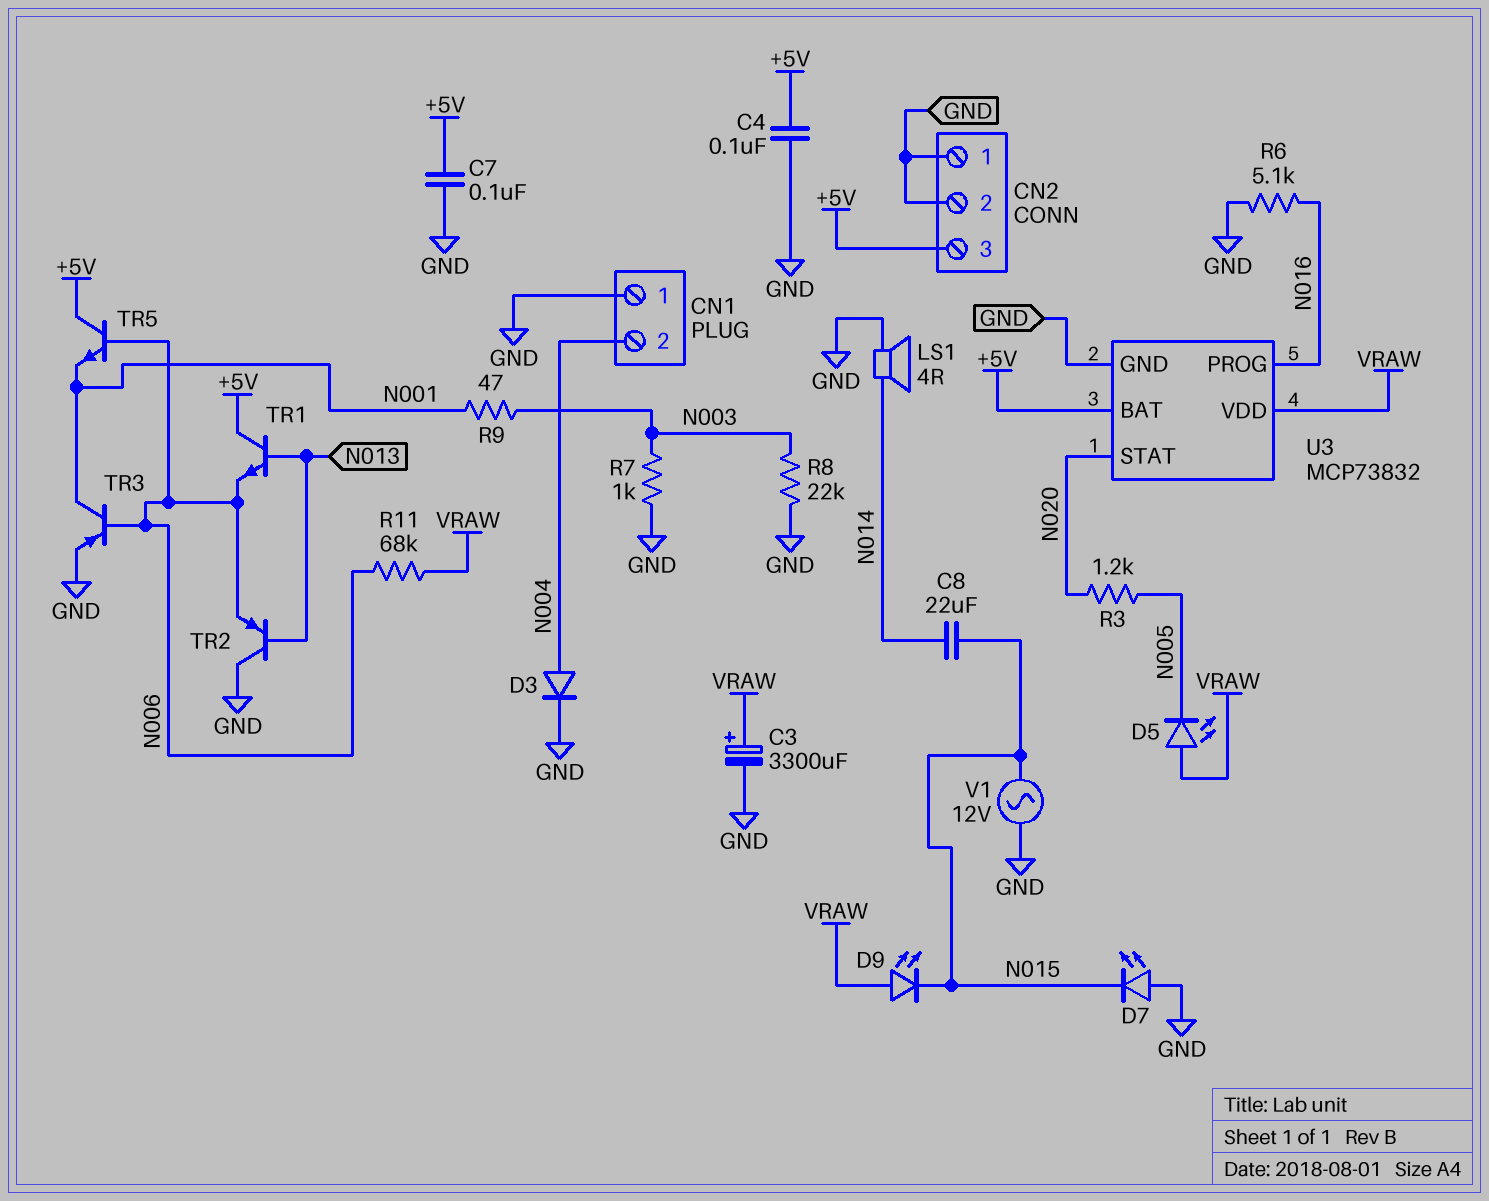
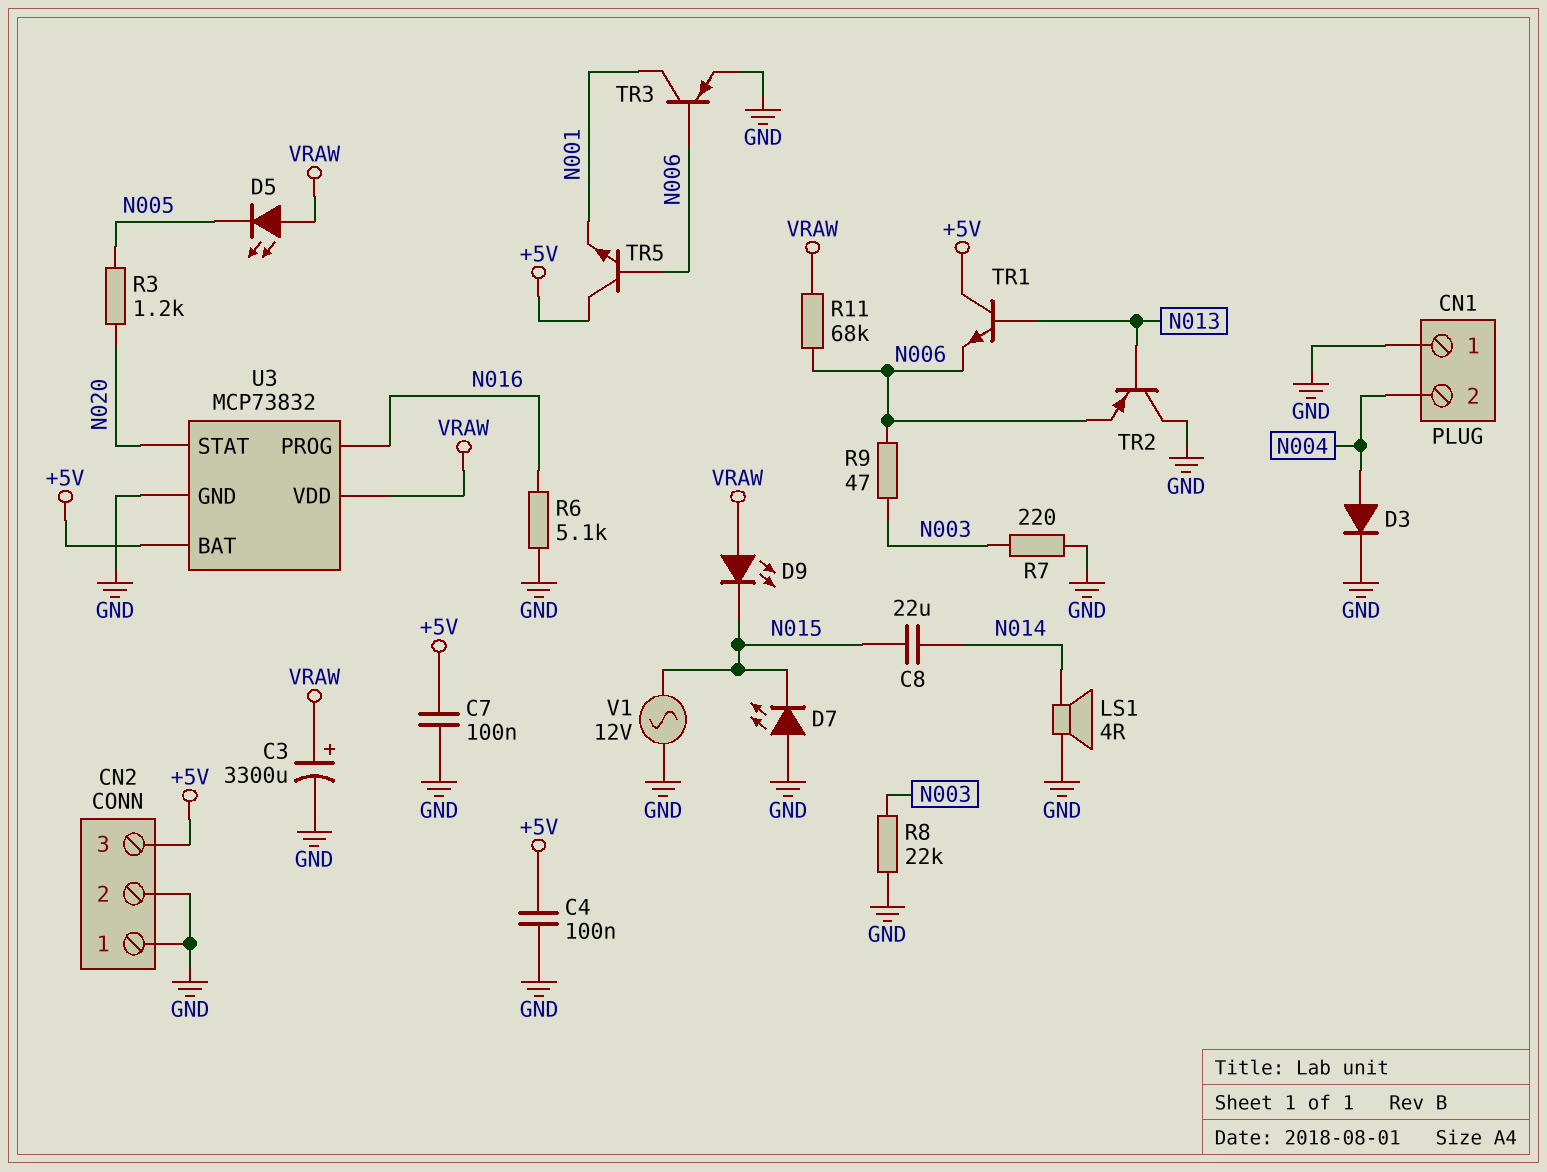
R7: 1k (GND, N003) -> 220 (GND, N003)
R9: 47 (N001, N003) -> 47 (N003, N006)

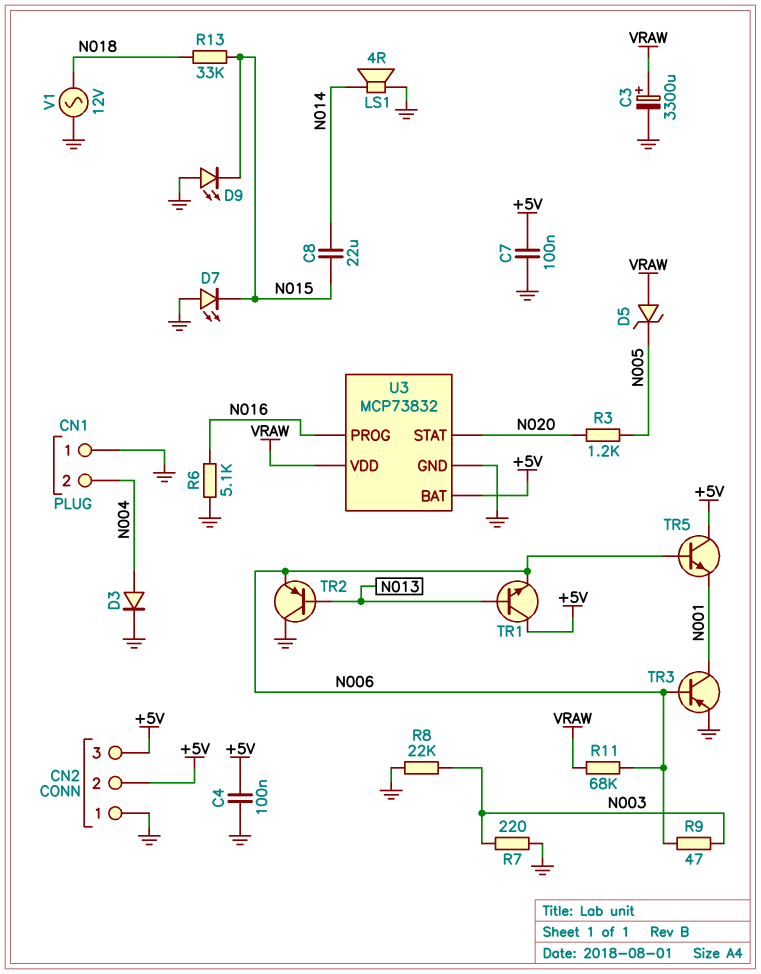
CN2 pin 2: GND -> +5V
D5: LED (A VRAW, K N005) -> zener (A VRAW, K N005)
D9: LED (A VRAW, K N015) -> LED (A GND, K N015)
R13: none -> 33k (N015, N018)
V1: AC 12V (GND, N015) -> AC 12V (GND, N018)

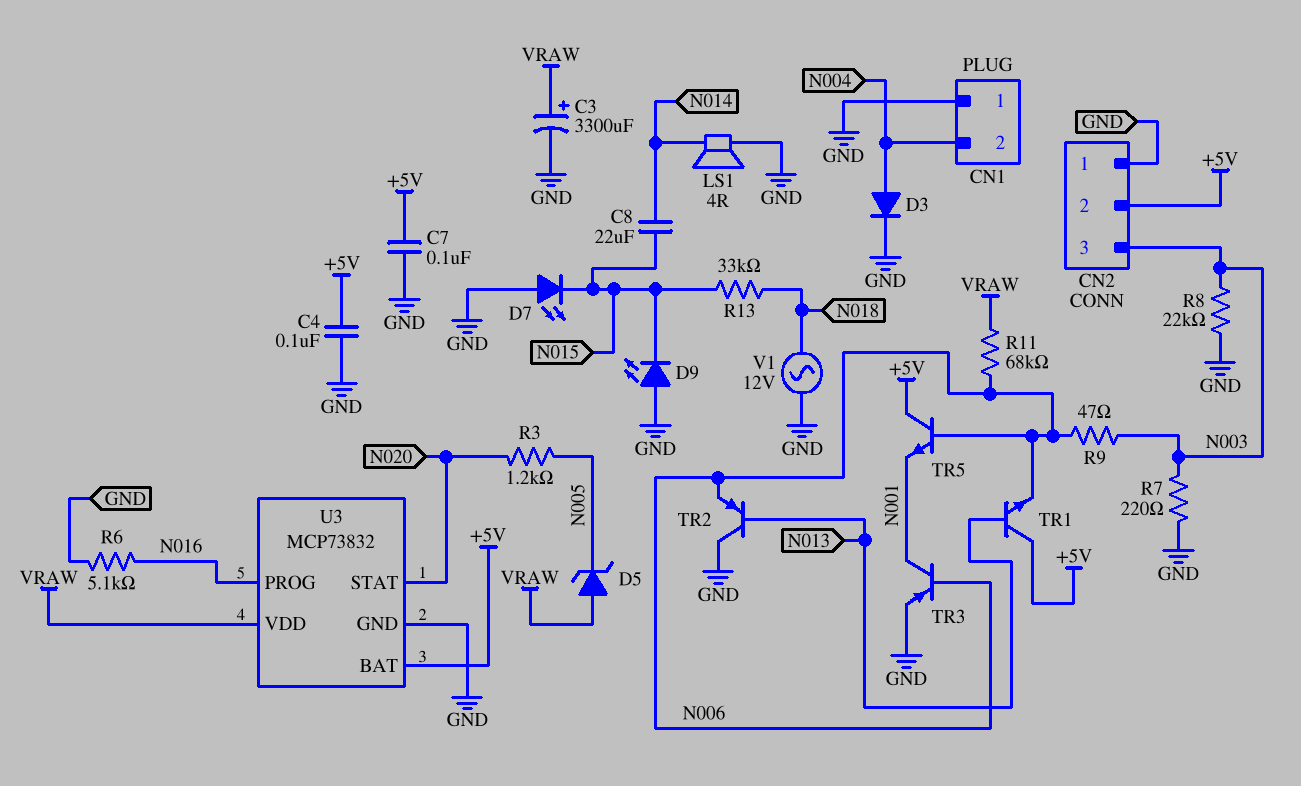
CN2 pin 3: +5V -> N003

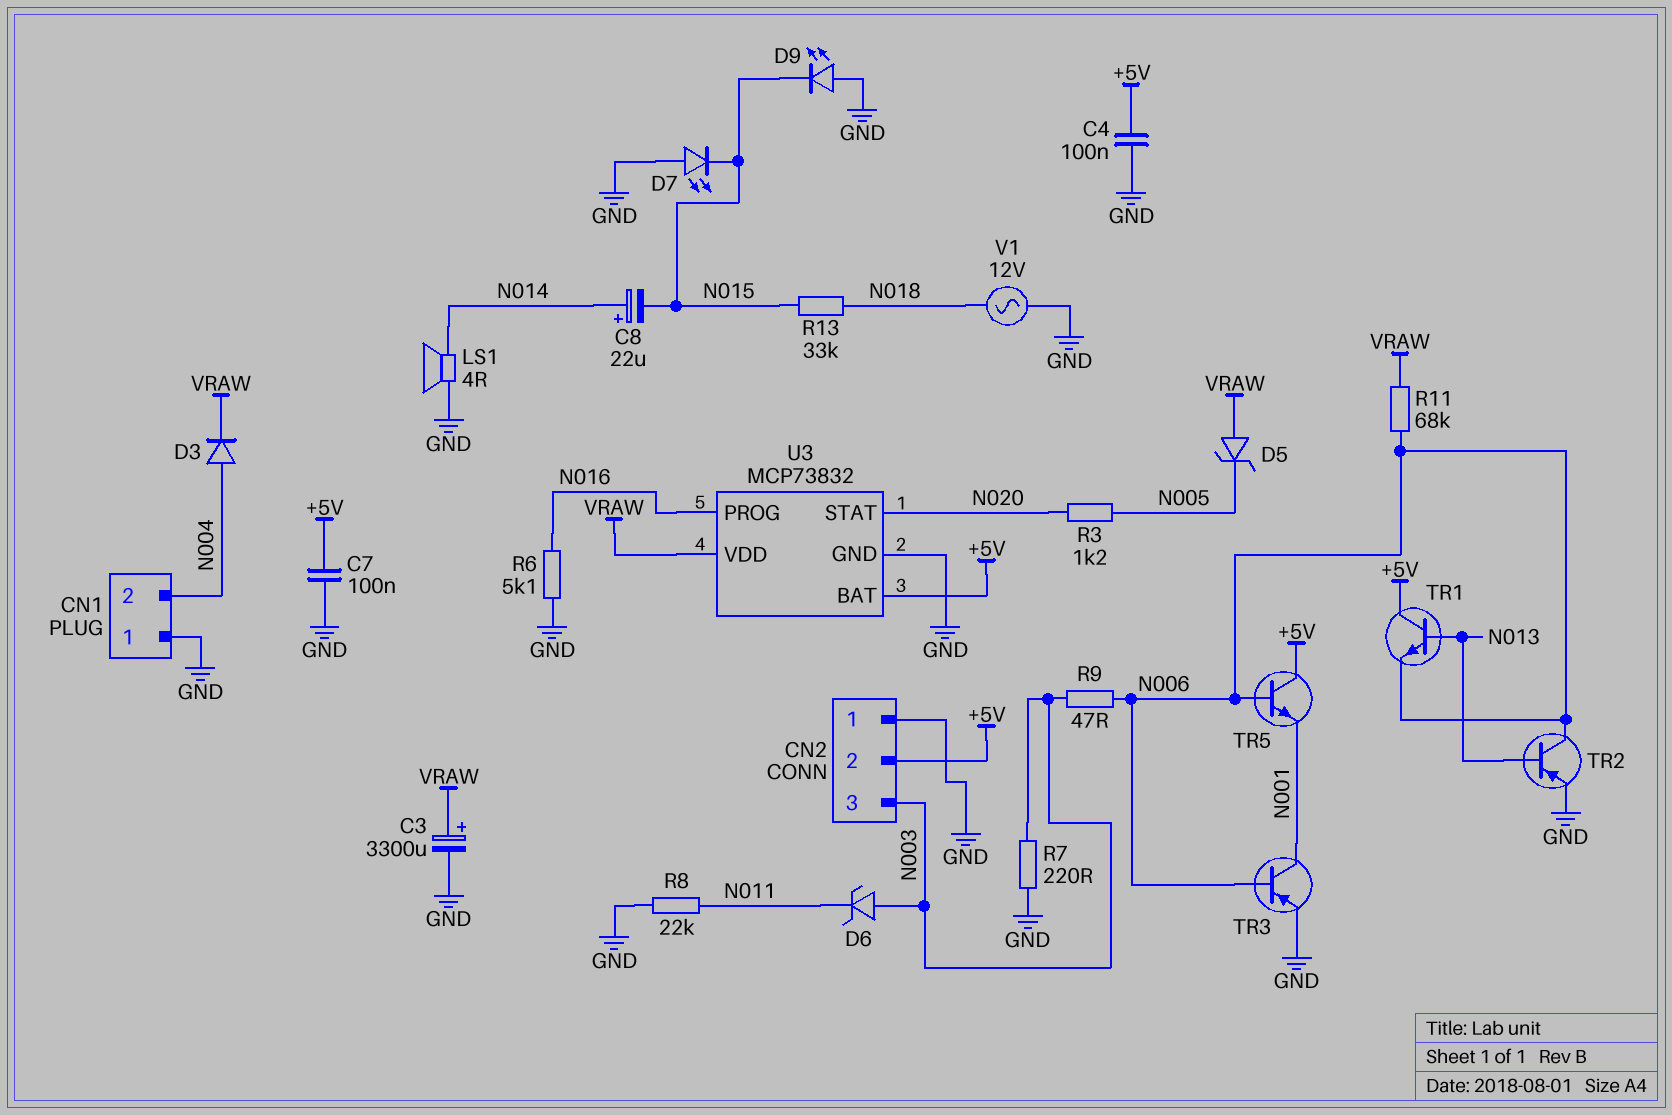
C8: 22uF (N014, N015) -> 22uF (plus N014, minus N015)
D3: diode (A N004, K GND) -> diode (A N004, K VRAW)
D6: none -> zener (A N003, K N011)
R8: 22k (GND, N003) -> 22k (GND, N011)
TR2: PNP (B N013, C GND, E N006) -> PNP (B N013, C N006, E GND)

